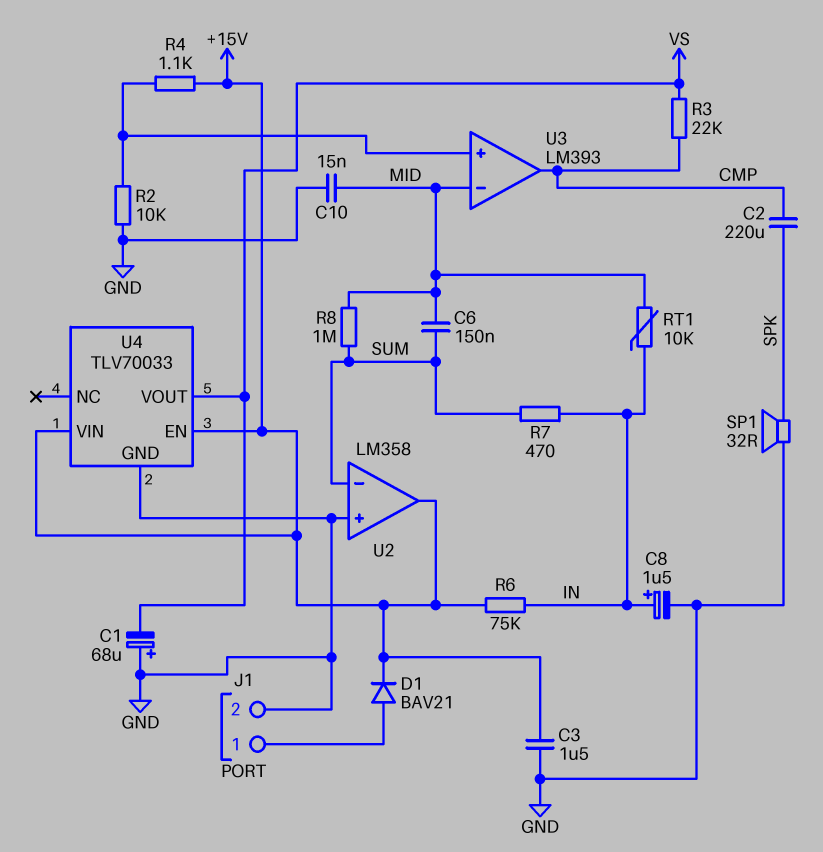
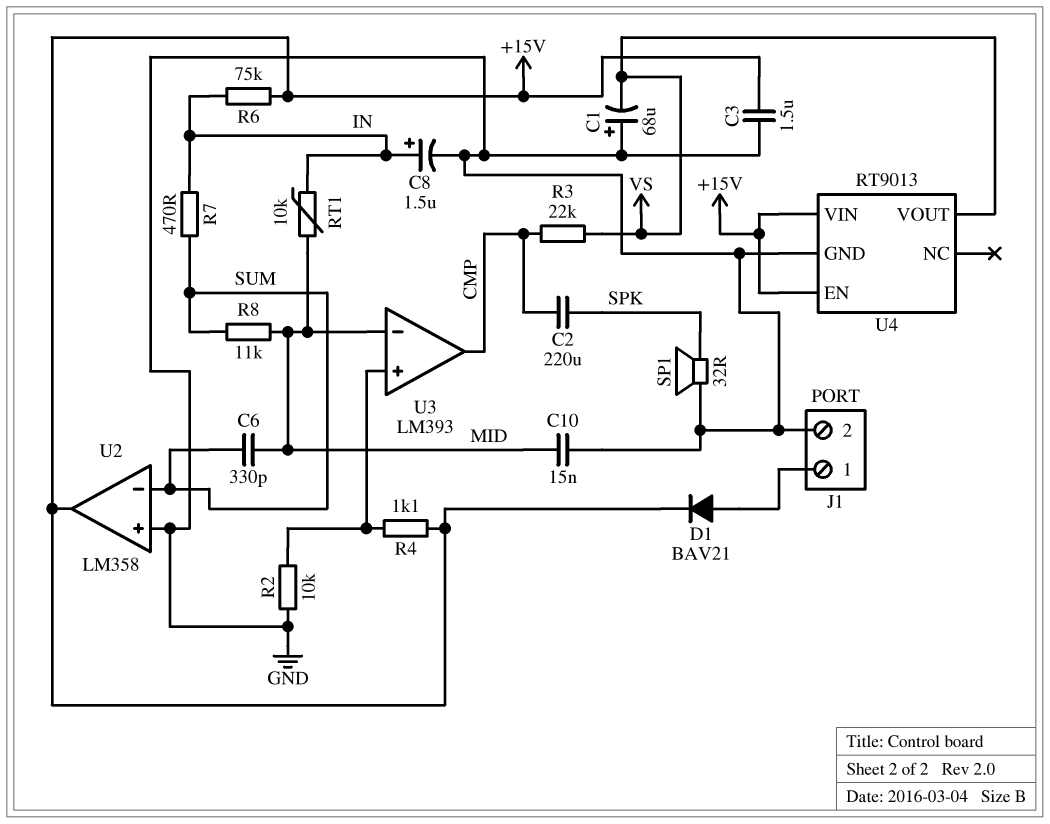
C6: 150nF (MID, SUM) -> 330pF (MID, SUM)
R8: 1M (MID, SUM) -> 11k (MID, SUM)
U4: TLV70033 -> RT9013

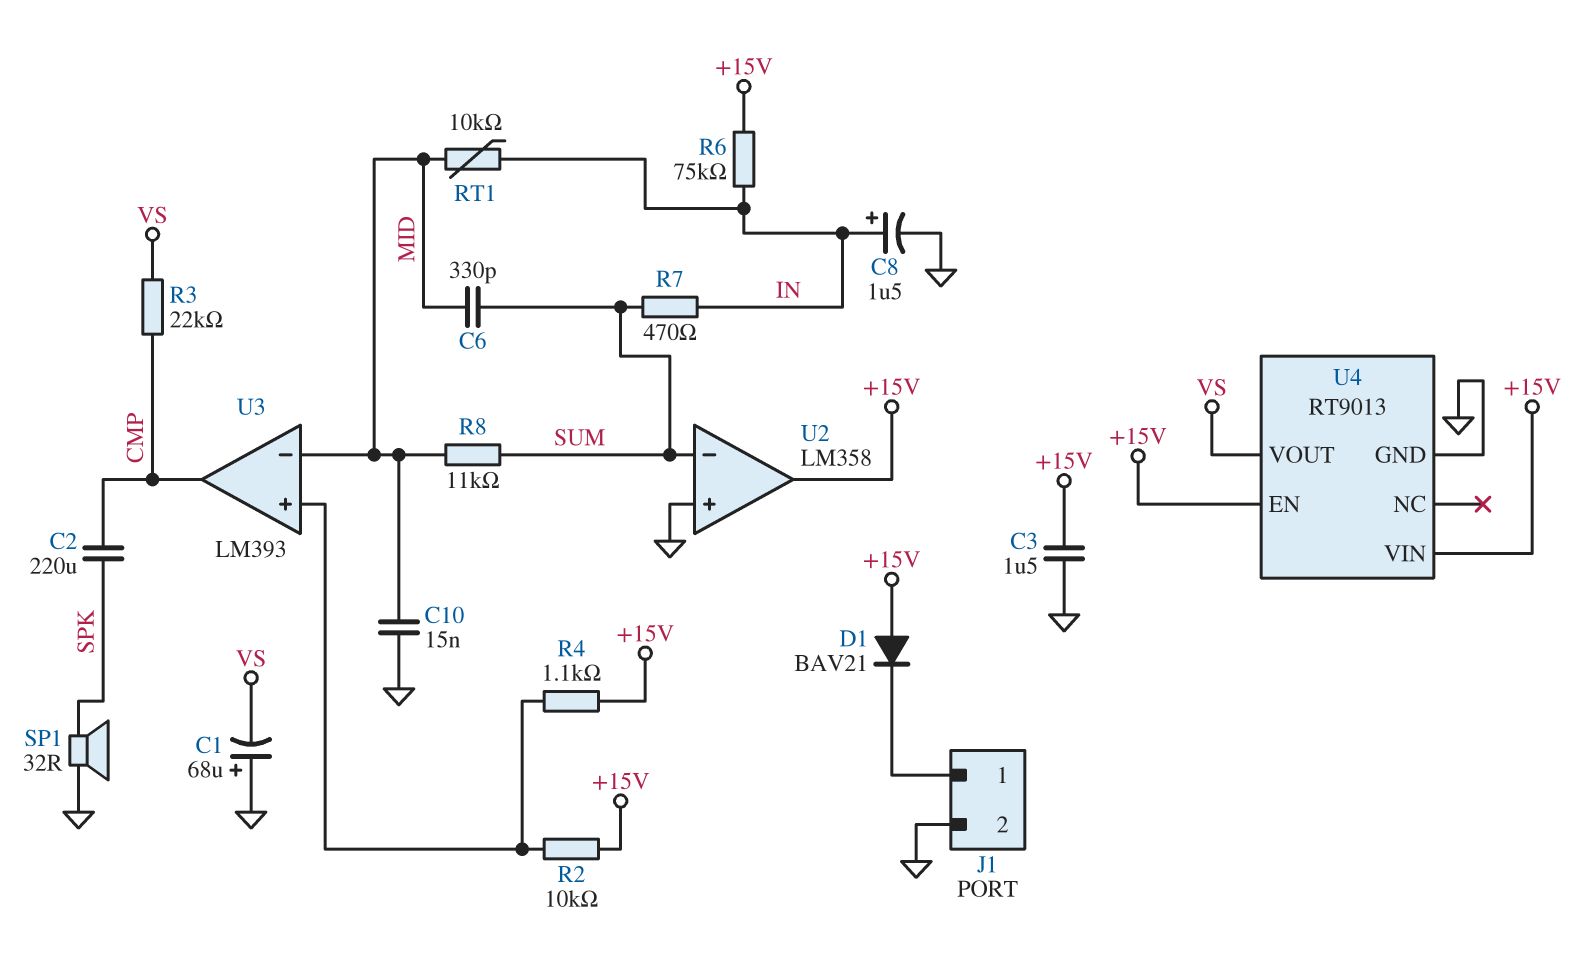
D1: diode BAV21 (A J1/1, K +15V) -> diode BAV21 (A +15V, K J1/1)
R2: 10k (GND, U3/in+) -> 10k (+15V, U3/in+)

